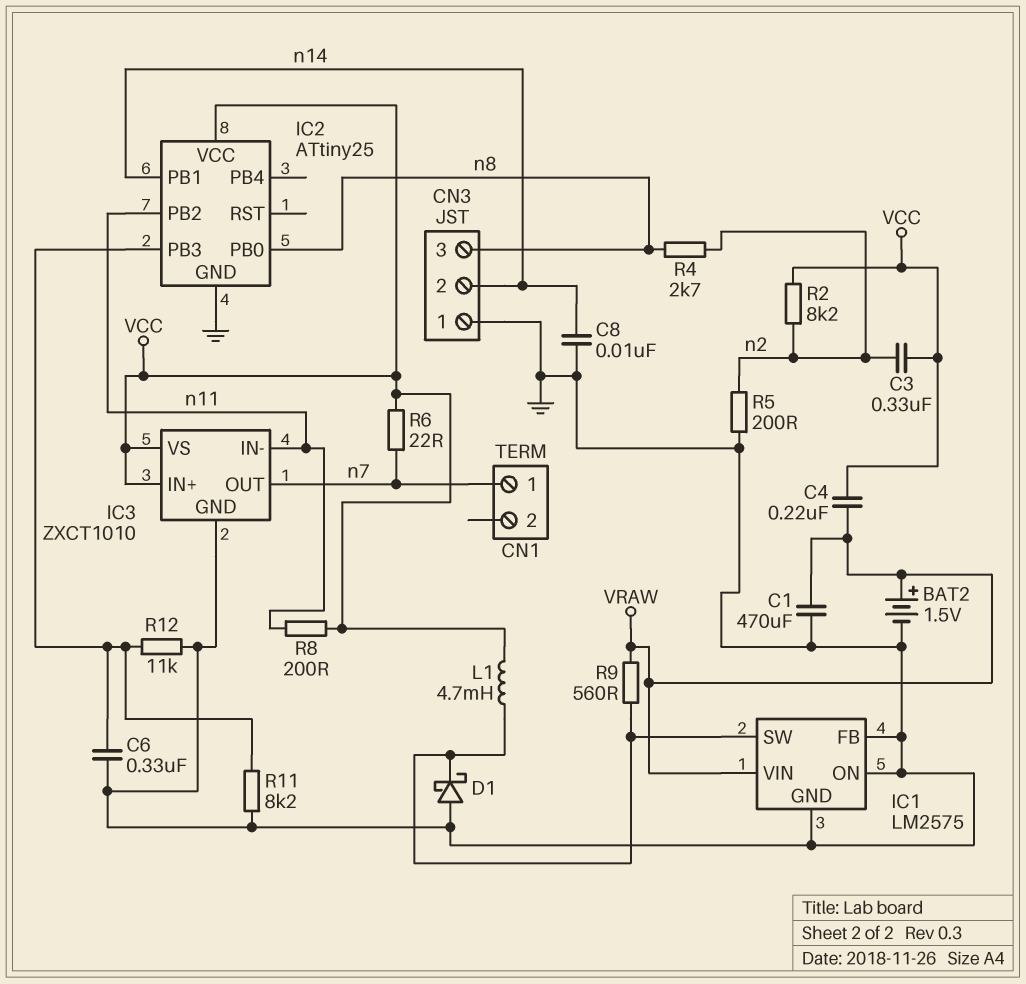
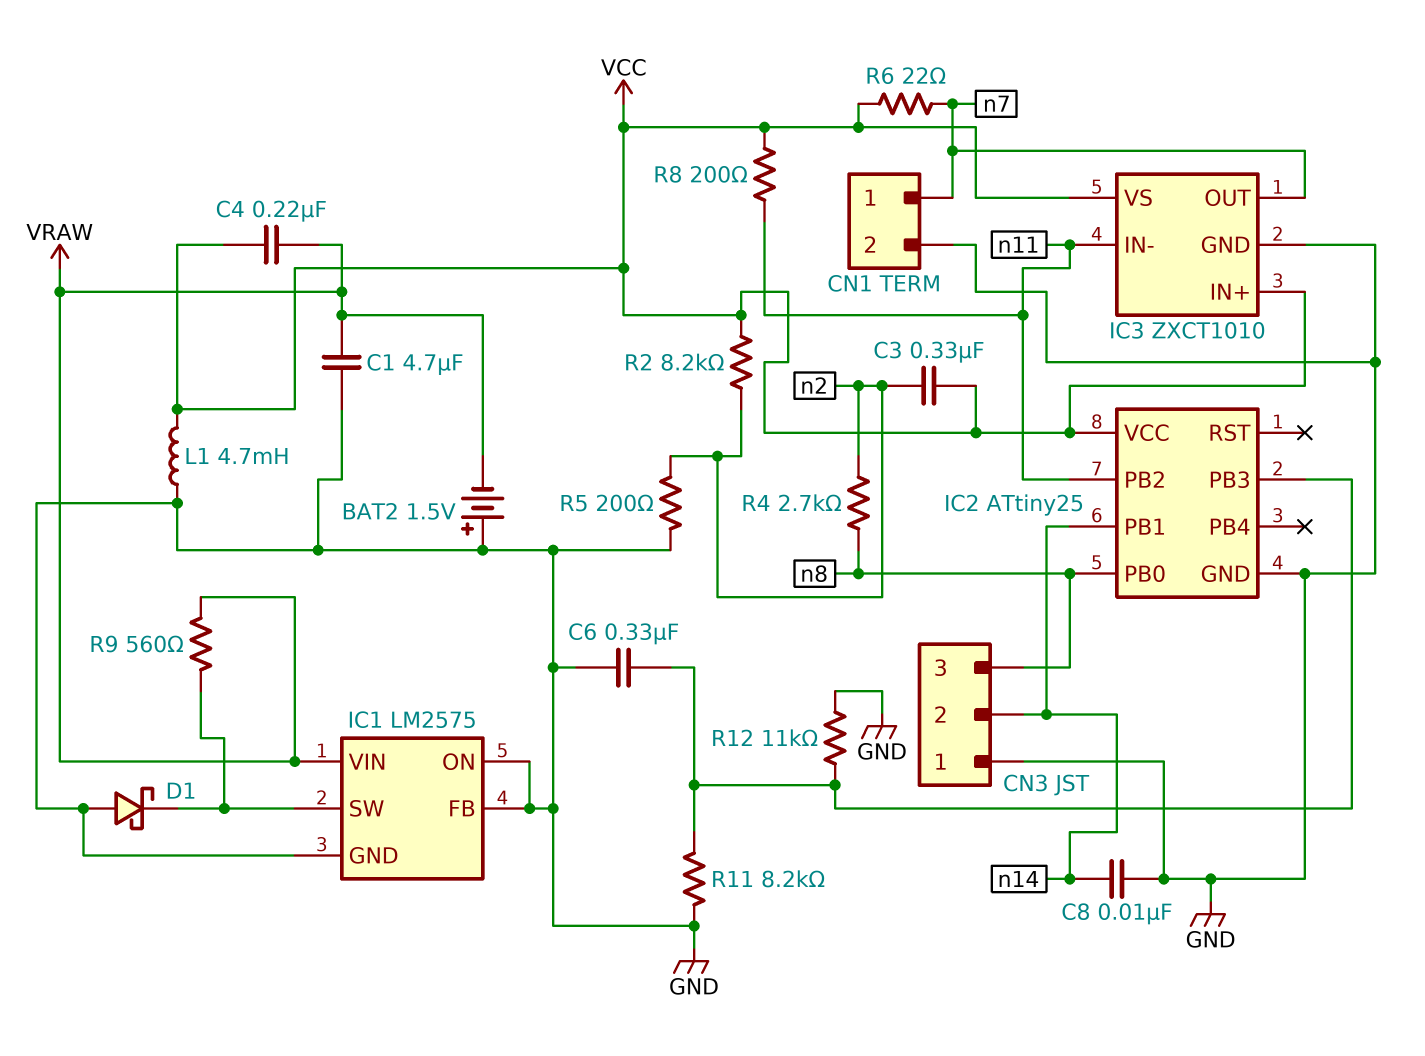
BAT2: 1.5V (plus VRAW, minus GND) -> 1.5V (plus GND, minus VRAW)
C1: 470uF (GND, VRAW) -> 4.7uF (GND, VRAW)
CN1 pin 2: none -> GND
L1: 4.7mH (IC1/SW, VCC) -> 4.7mH (GND, VCC)

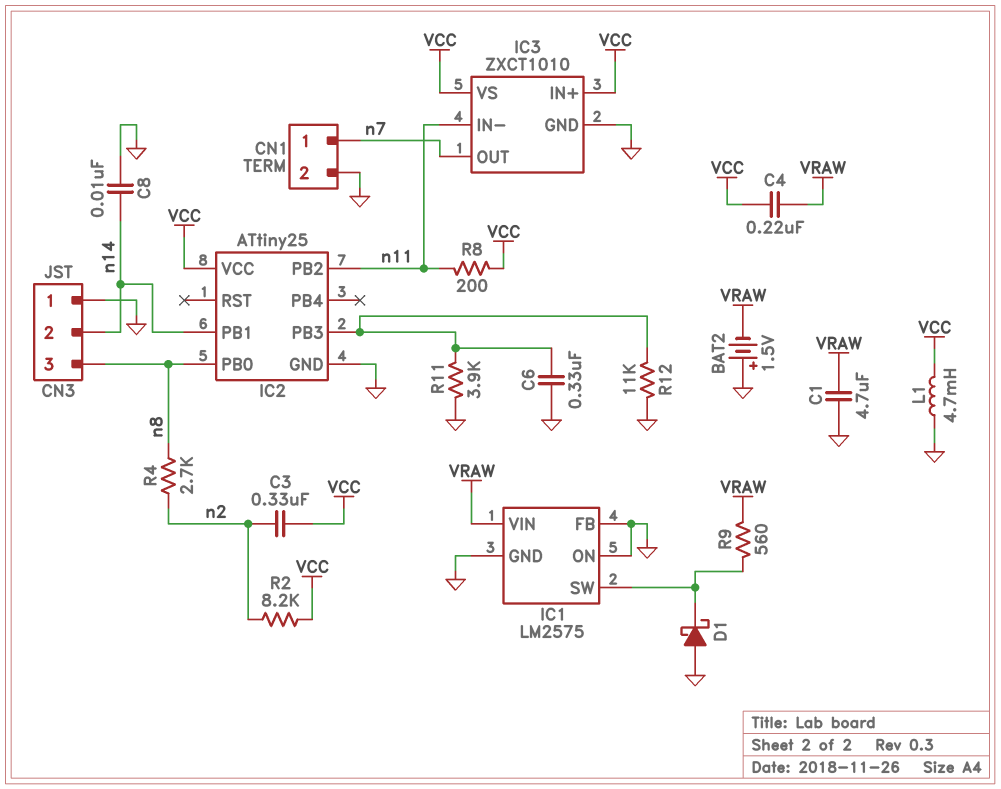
R5: 200 (GND, n2) -> none
R6: 22 (VCC, n7) -> none
R11: 8.2k (GND, IC2/PB3) -> 3.9k (GND, IC2/PB3)

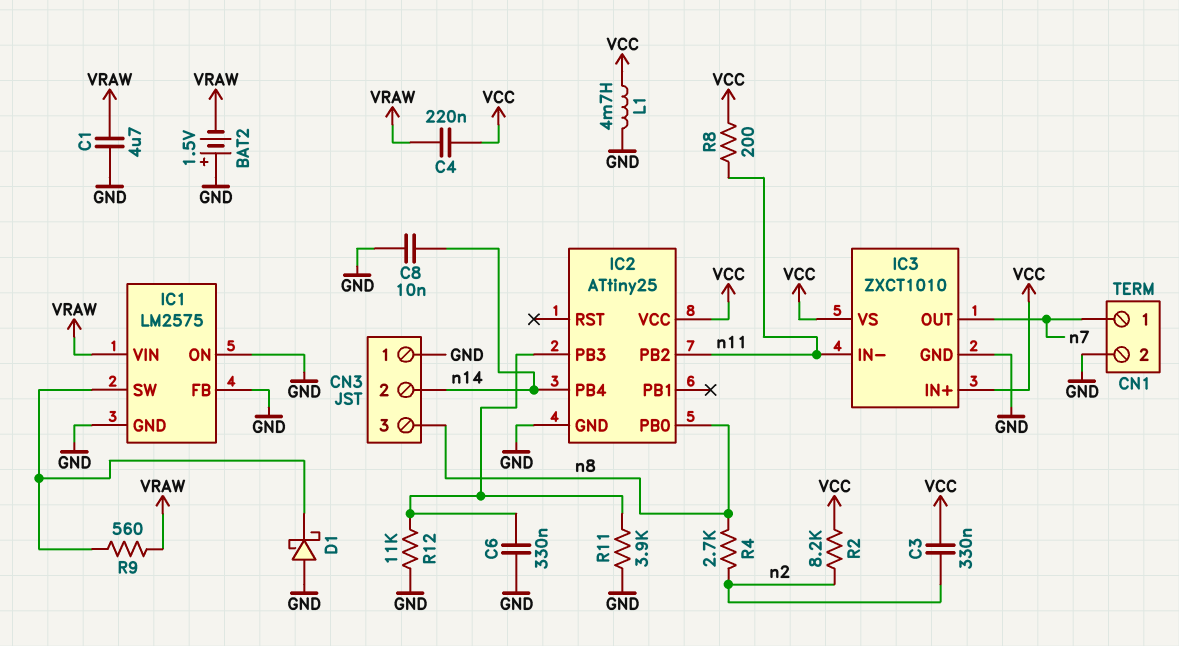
IC2 pin PB1: n14 -> none
IC2 pin PB4: none -> n14

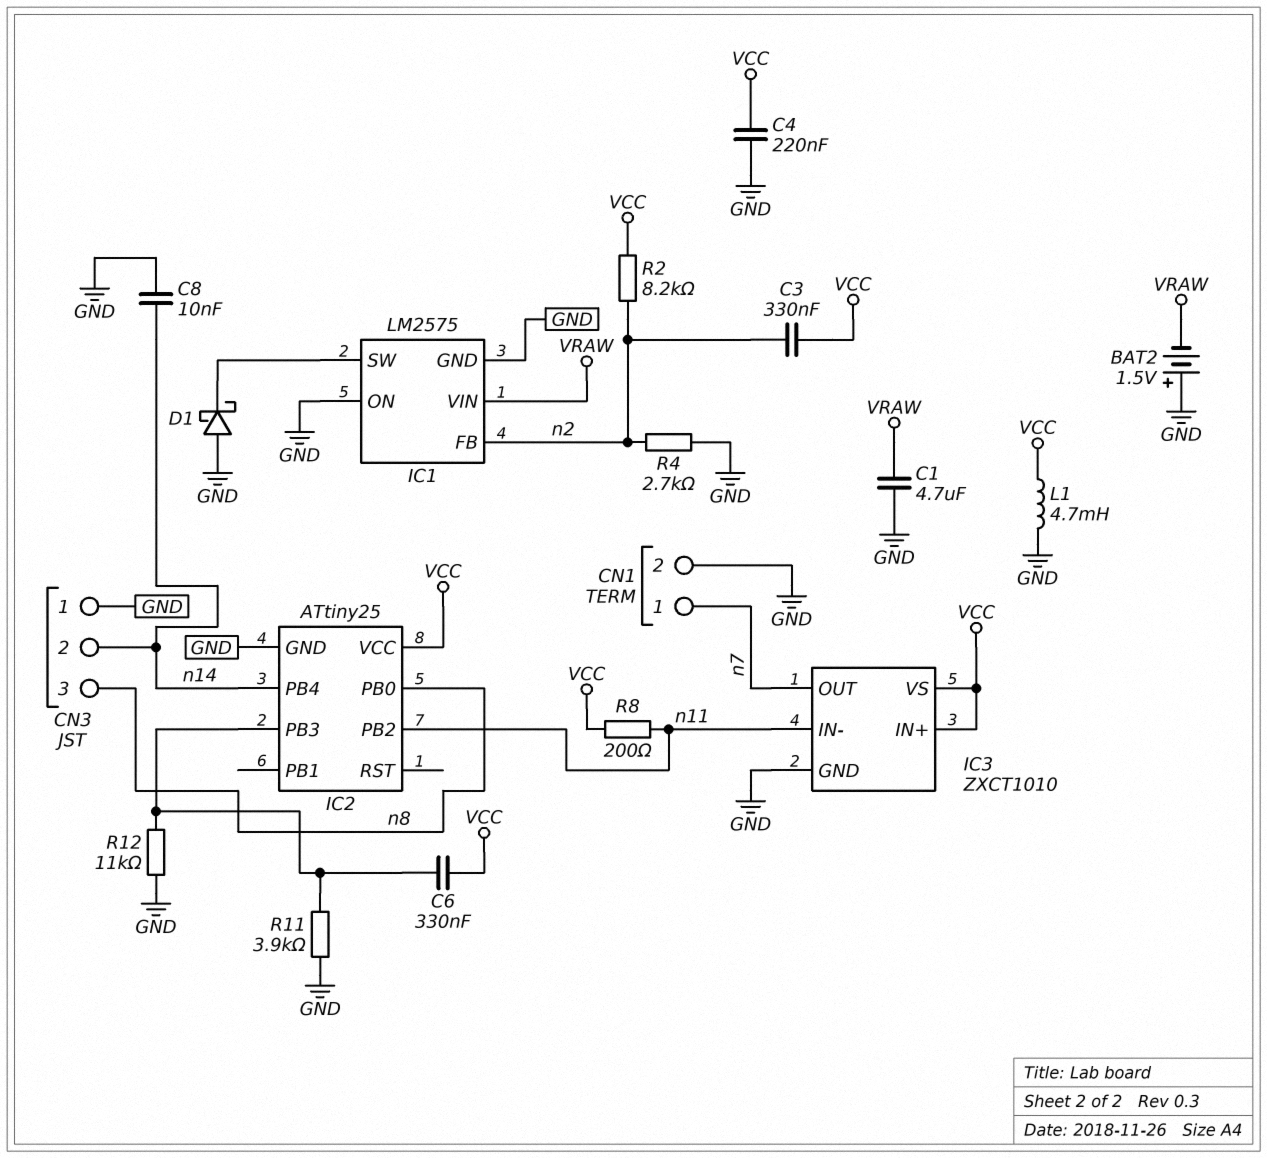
C4: 220nF (VCC, VRAW) -> 220nF (GND, VCC)
C6: 330nF (GND, IC2/PB3) -> 330nF (IC2/PB3, VCC)
IC1 pin FB: GND -> n2
R4: 2.7k (n2, n8) -> 2.7k (GND, n2)
R9: 560 (IC1/SW, VRAW) -> none

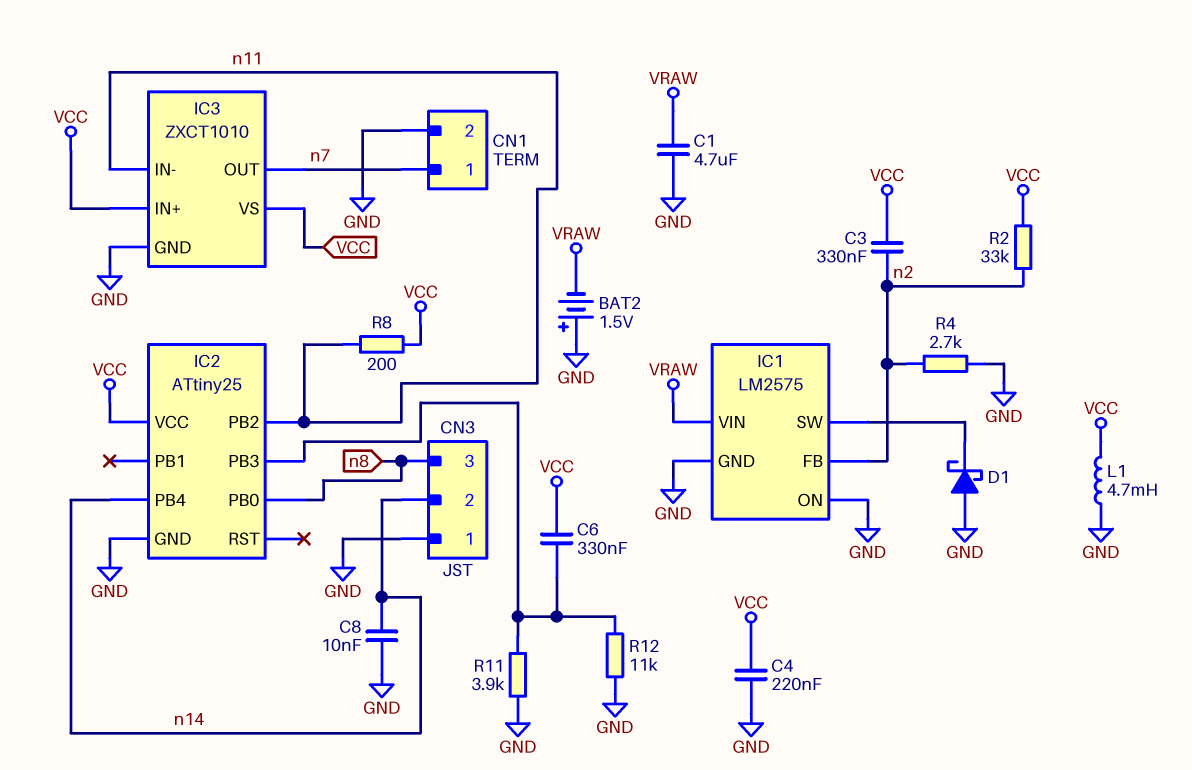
R2: 8.2k (VCC, n2) -> 33k (VCC, n2)

